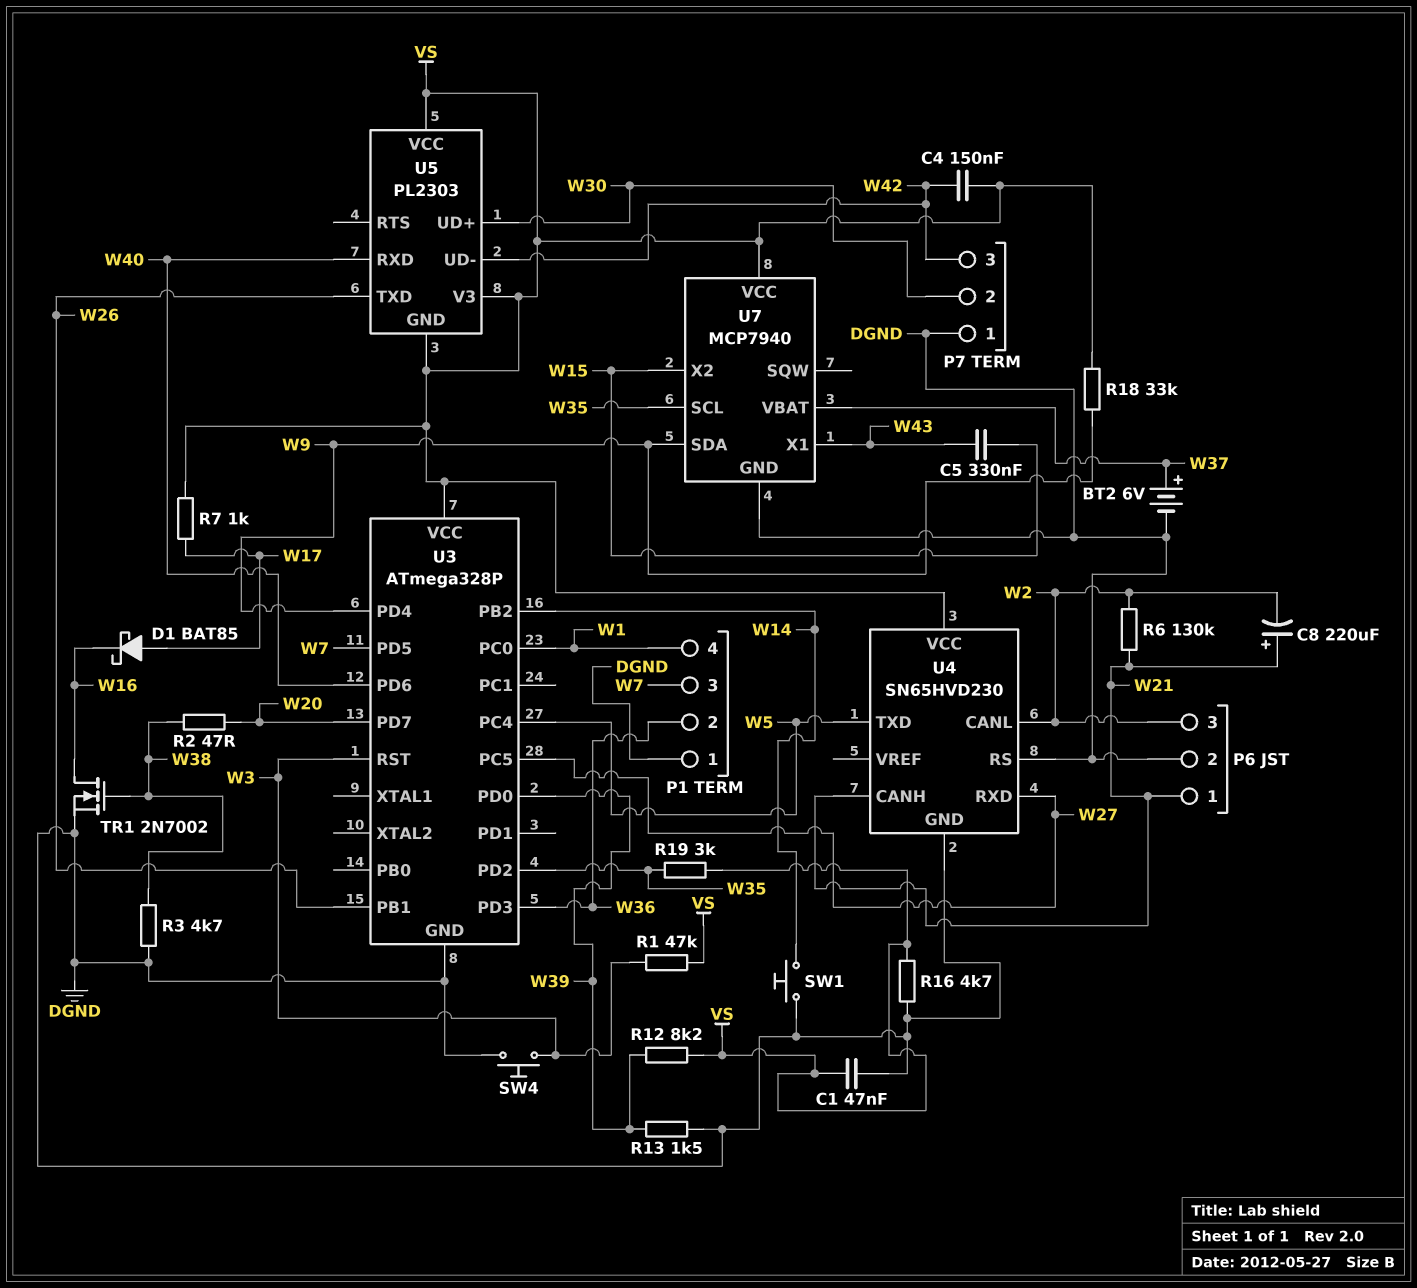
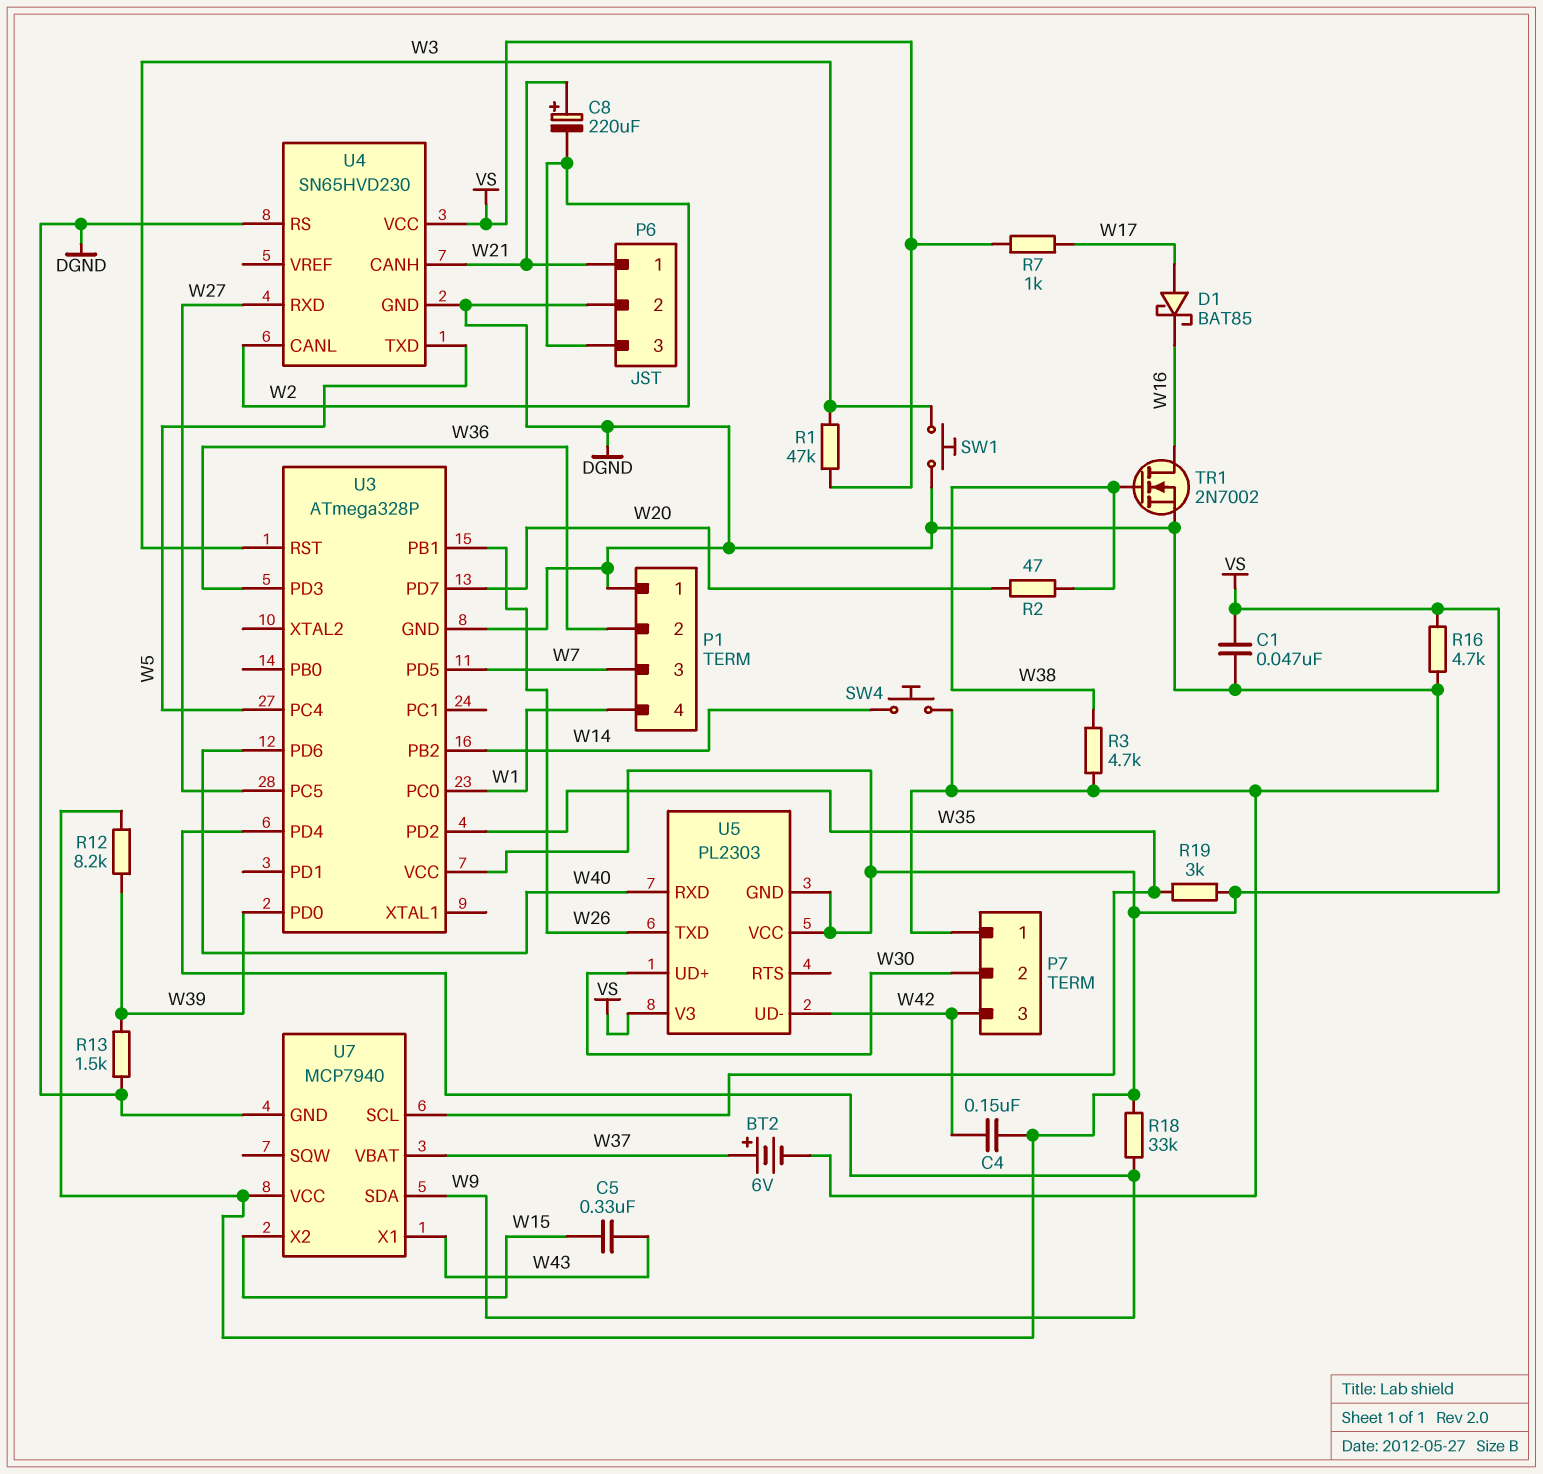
R6: 130k (W2, W21) -> none
SW1: button (DGND, W14) -> button (DGND, W3)
SW4: button (DGND, W3) -> button (DGND, W14)

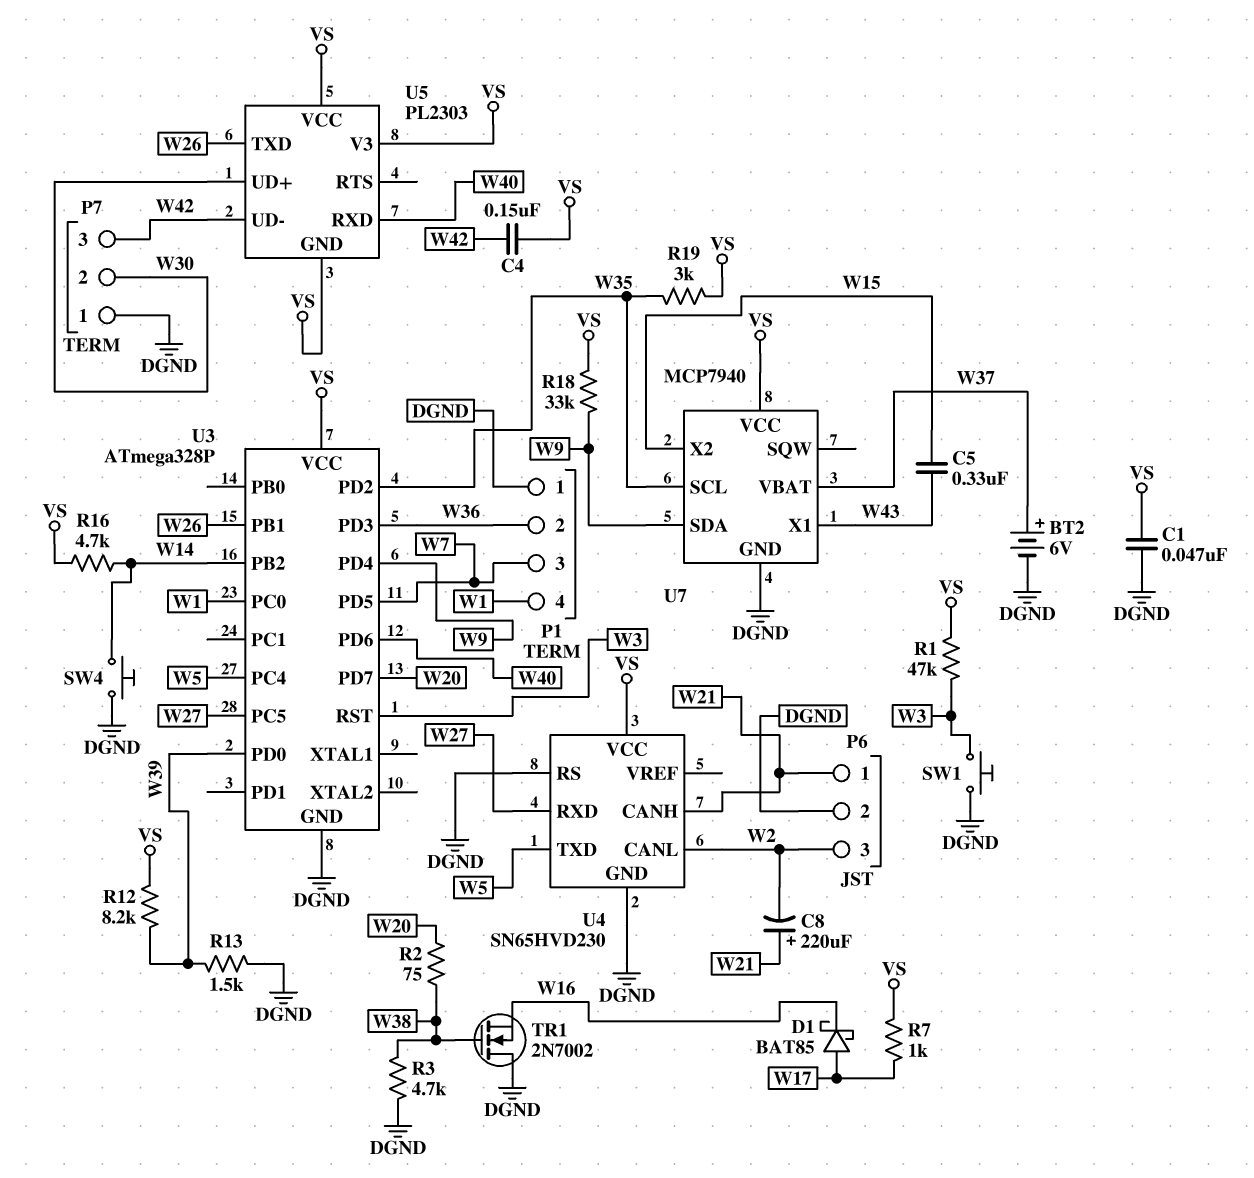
R2: 47 (W20, W38) -> 75 (W20, W38)
R16: 4.7k (DGND, VS) -> 4.7k (VS, W14)
TR1: NMOS 2N7002 (G W38, D W16, S DGND) -> NMOS 2N7002 (G W38, D DGND, S W16)

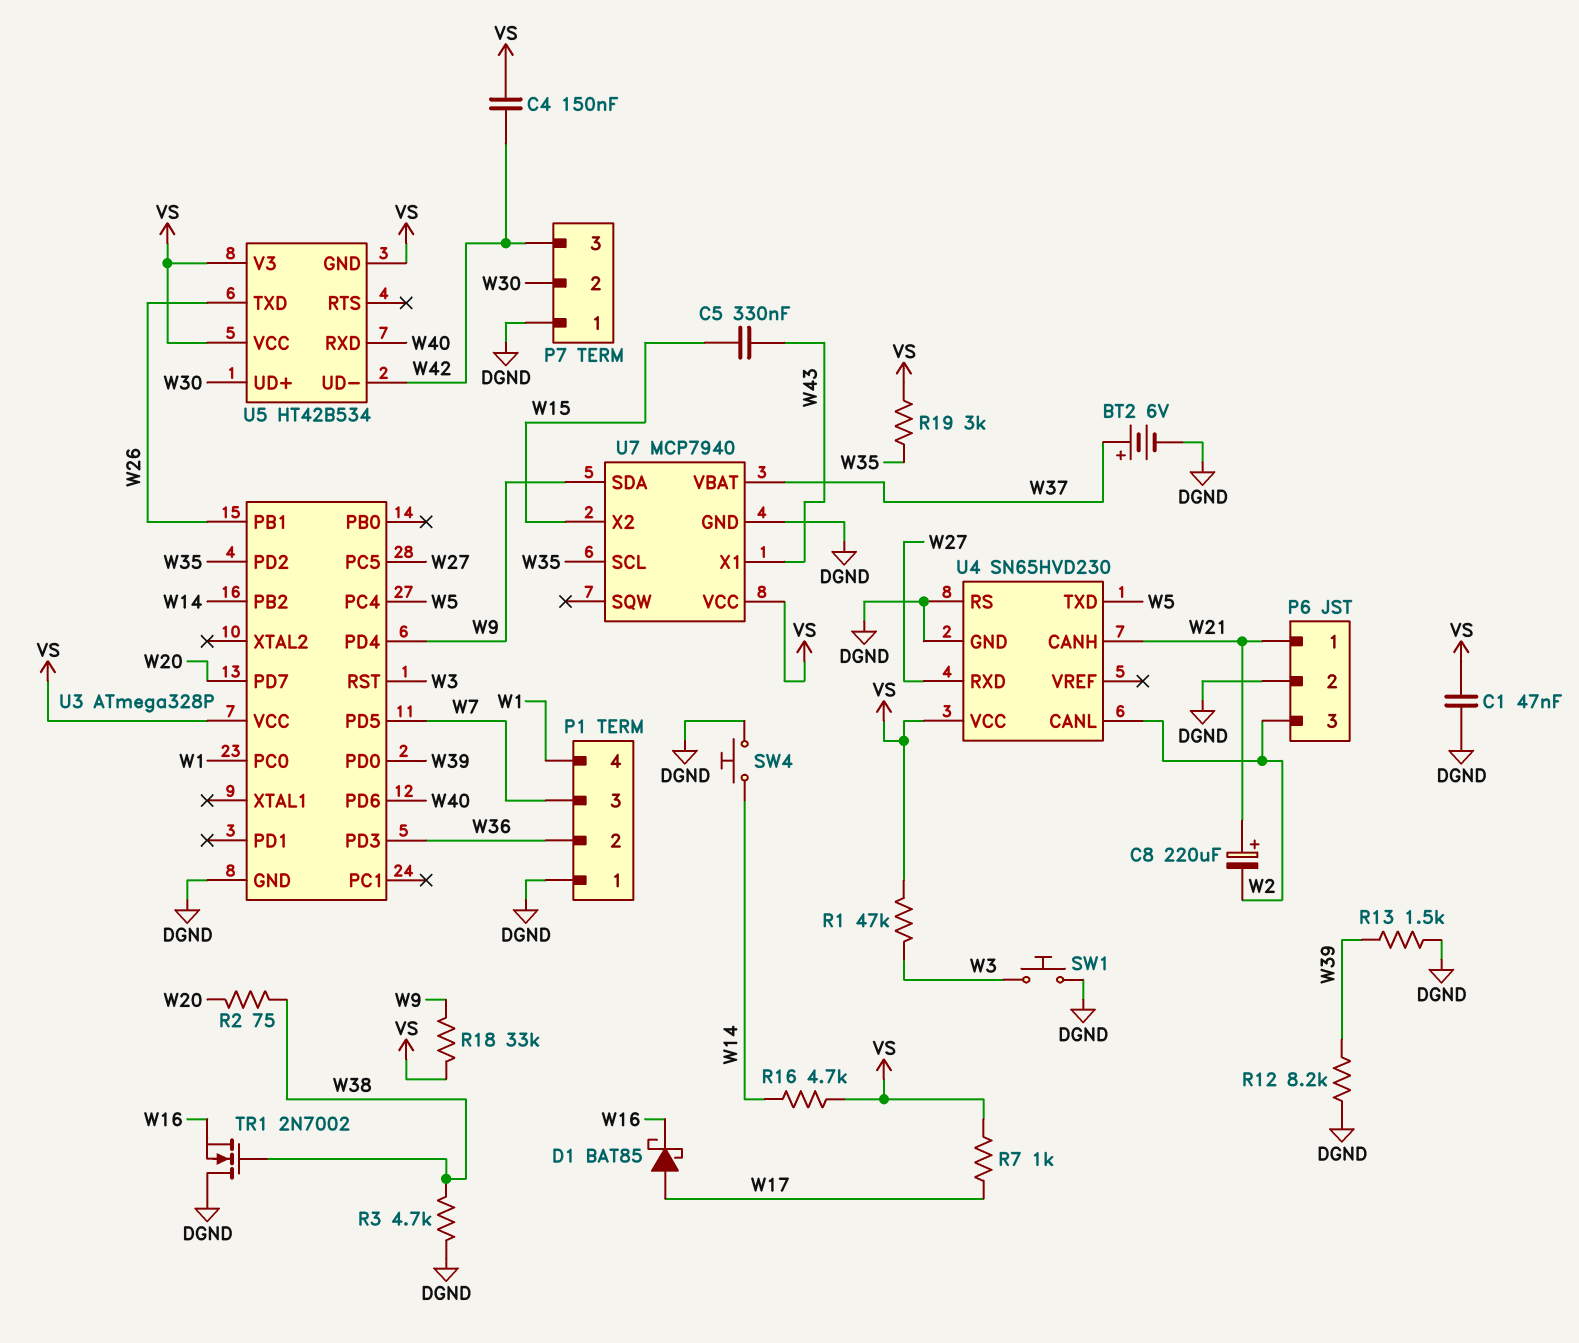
R12: 8.2k (VS, W39) -> 8.2k (DGND, W39)
U5: PL2303 -> HT42B534

